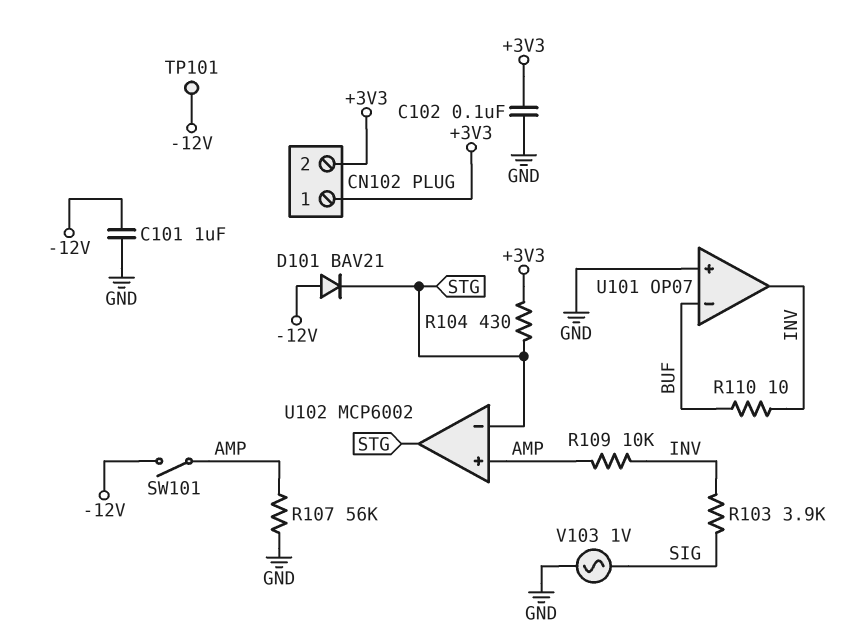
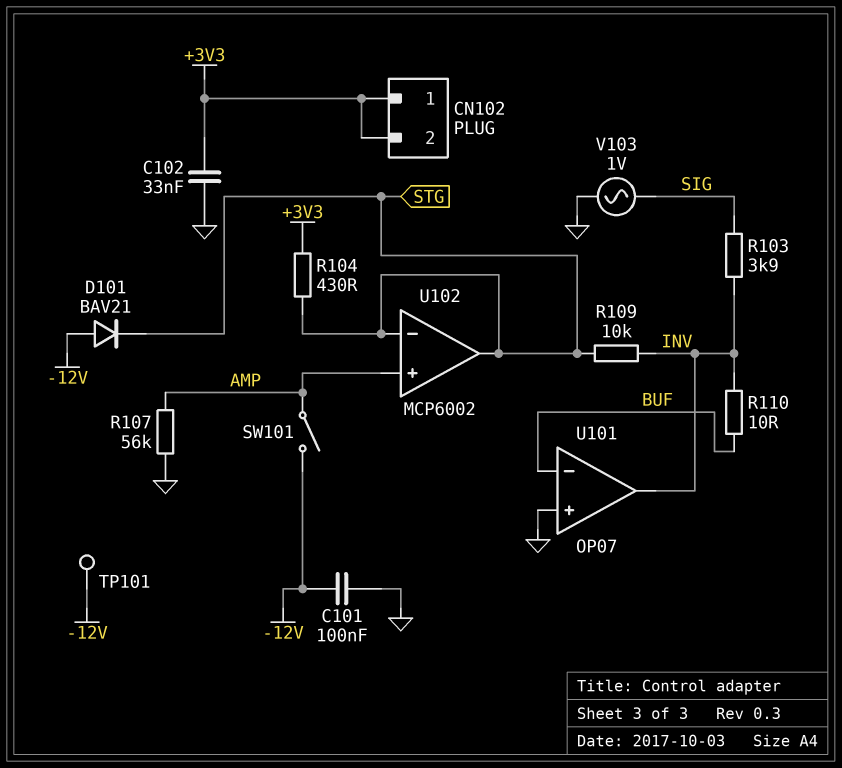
C101: 1uF (-12V, GND) -> 100nF (-12V, GND)
C102: 100nF (+3V3, GND) -> 33nF (+3V3, GND)
R109: 10k (AMP, INV) -> 10k (INV, STG)

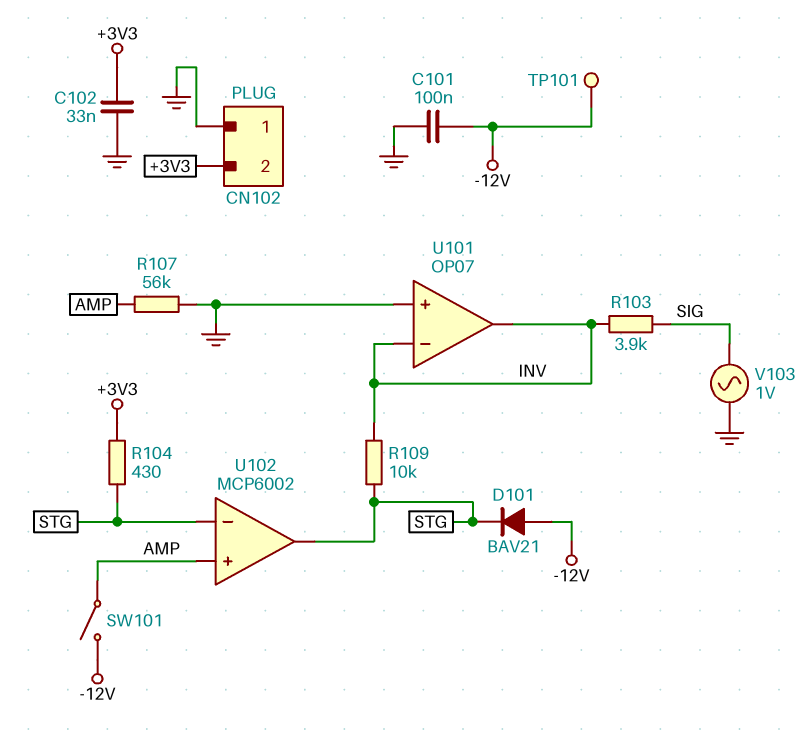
CN102 pin 1: +3V3 -> GND
R110: 10 (BUF, INV) -> none
U101 pin in-: BUF -> INV

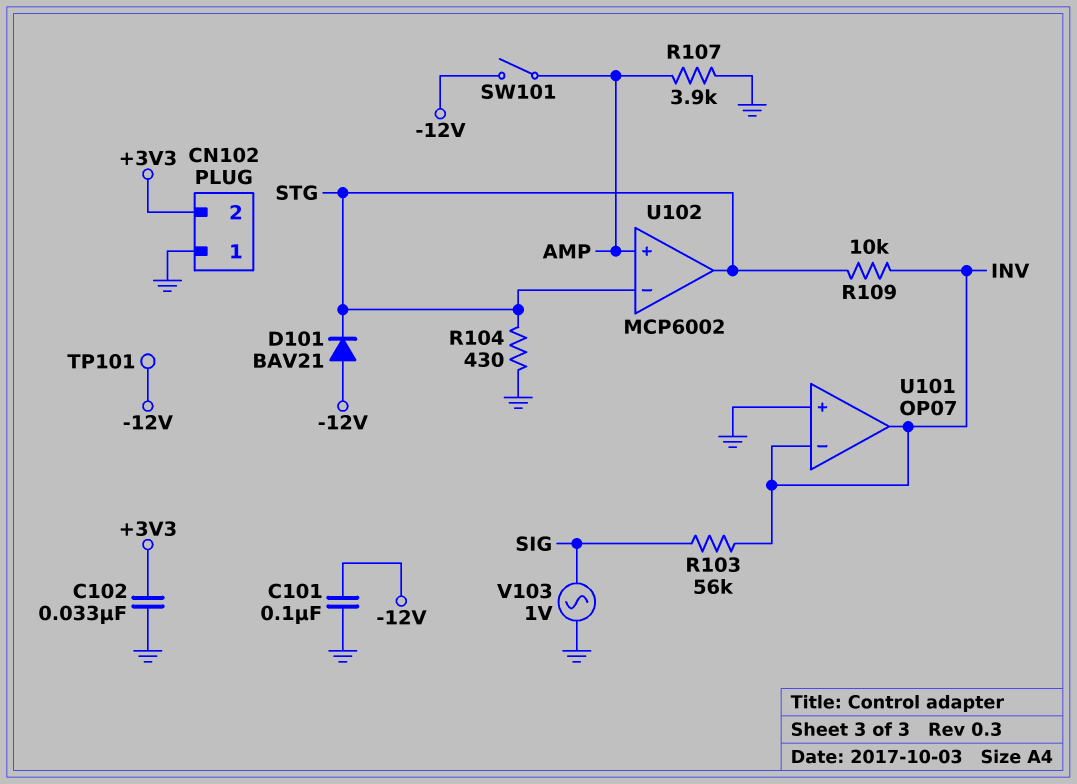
R103: 3.9k (INV, SIG) -> 56k (INV, SIG)
R104: 430 (+3V3, STG) -> 430 (GND, STG)
R107: 56k (AMP, GND) -> 3.9k (AMP, GND)

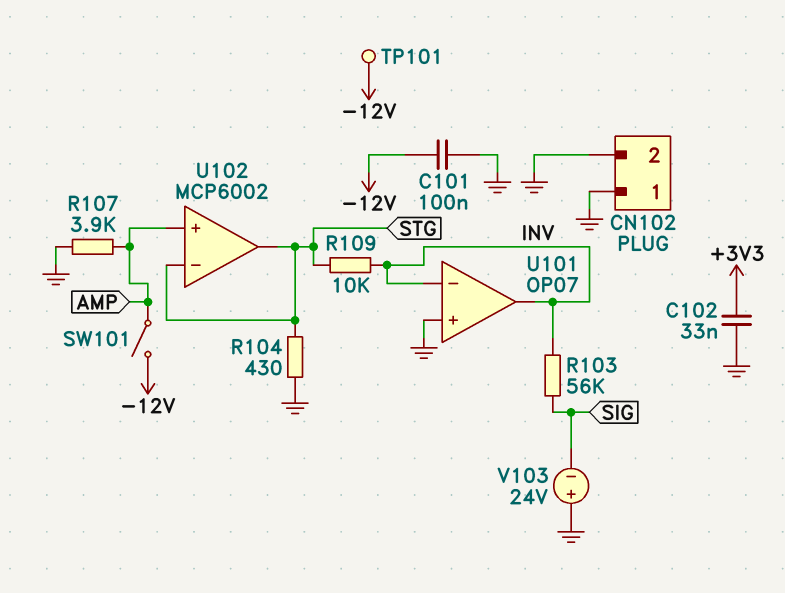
CN102 pin 2: +3V3 -> GND
D101: diode BAV21 (A -12V, K STG) -> none
V103: AC 1V (GND, SIG) -> 24V (plus GND, minus SIG)

